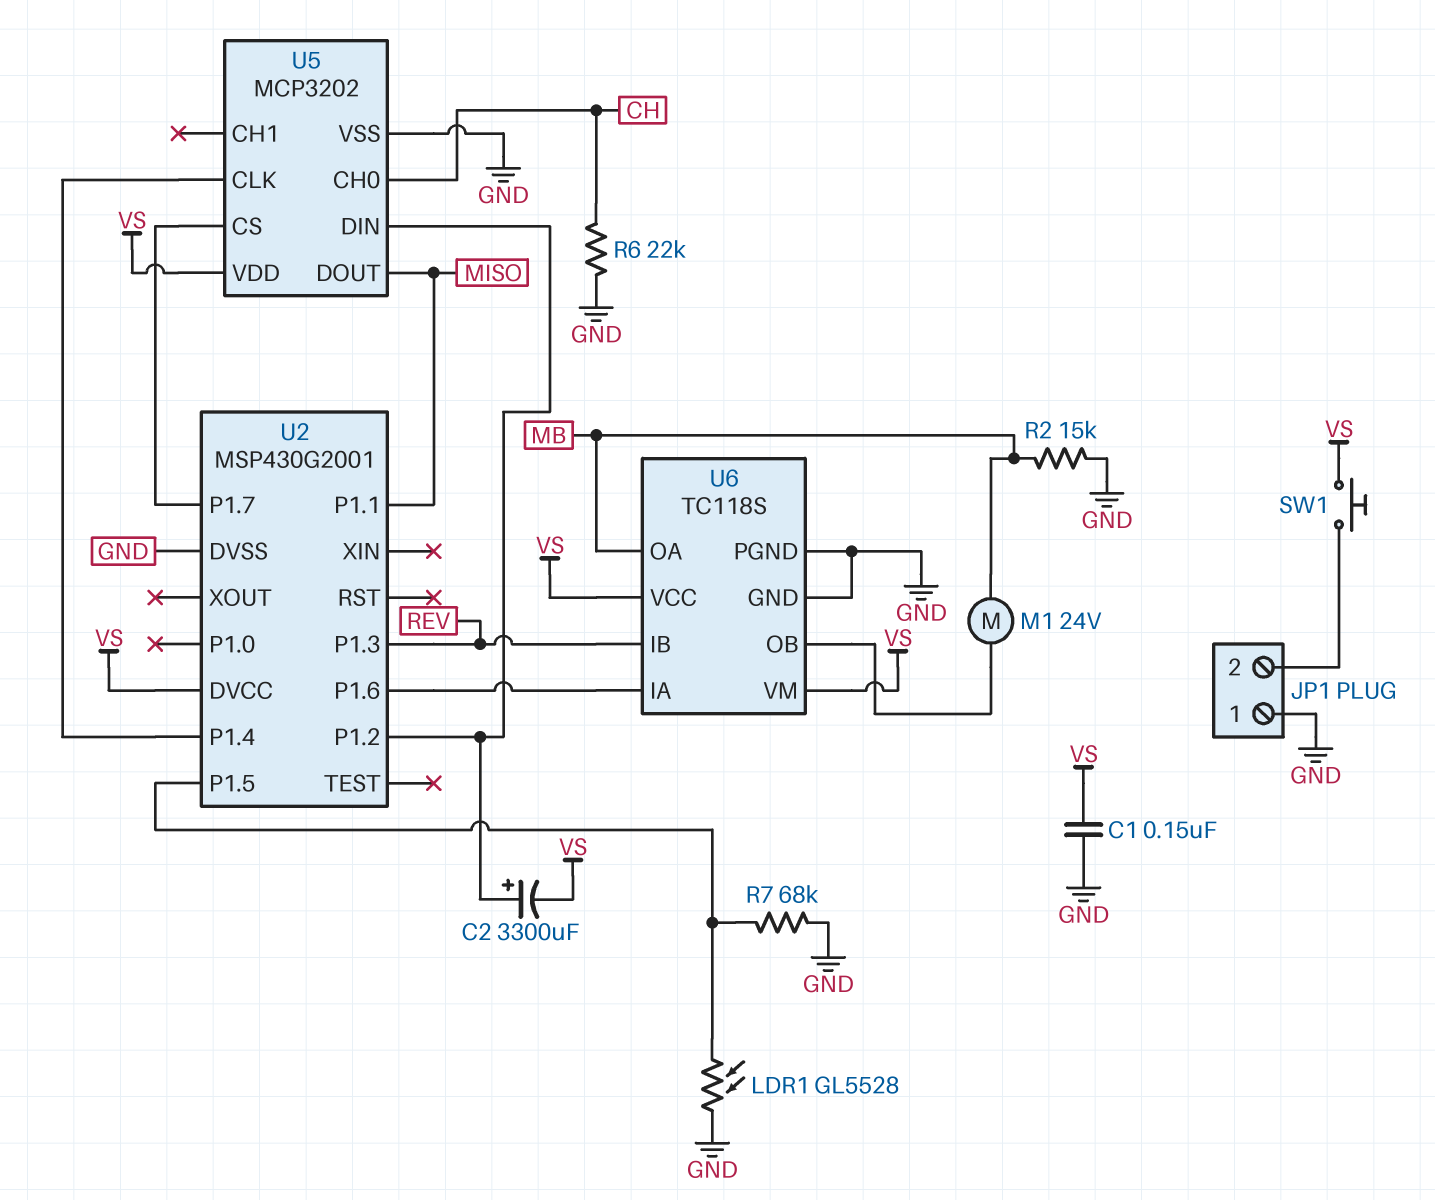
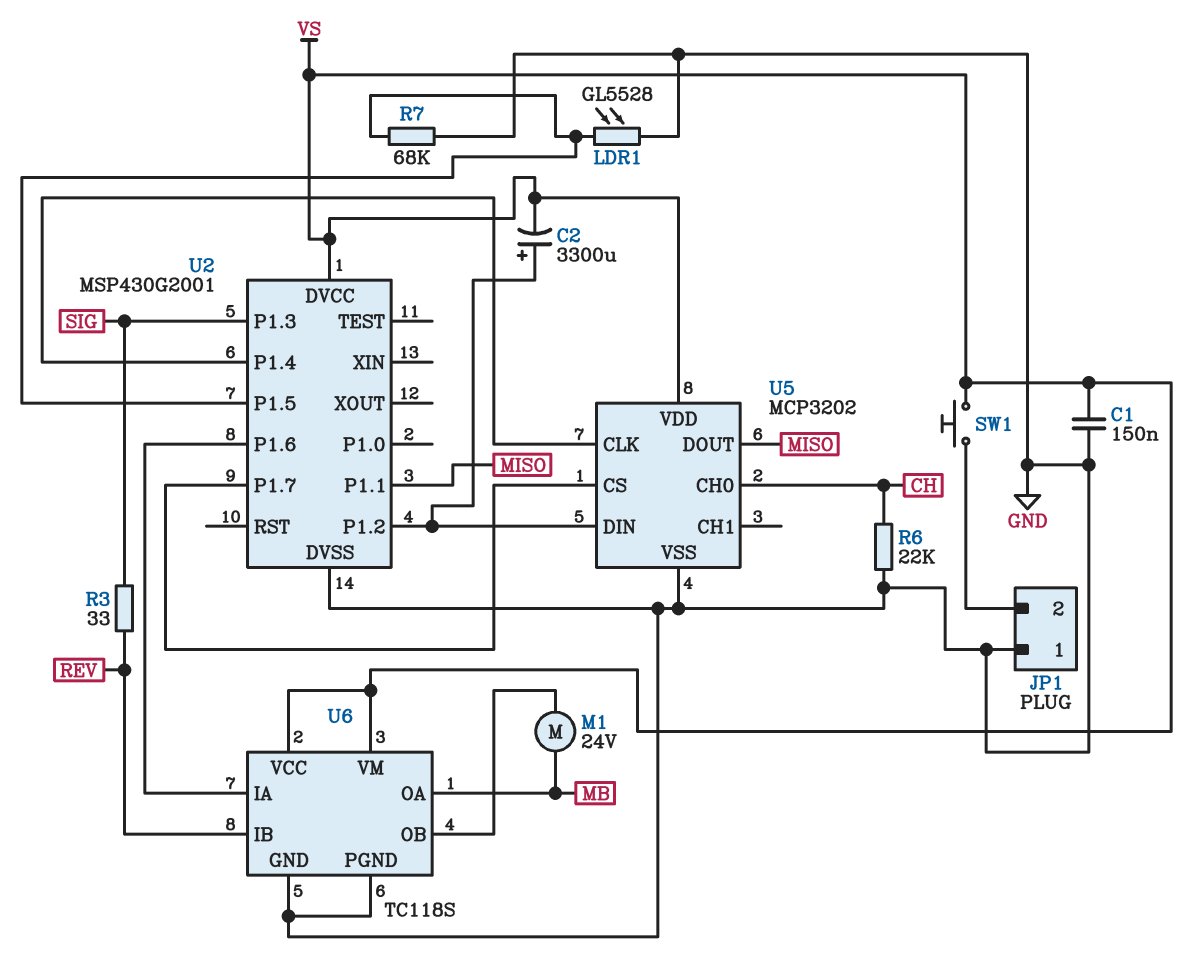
R2: 15k (GND, MB) -> none
R3: none -> 33 (REV, SIG)
U2 pin P1.3: REV -> SIG

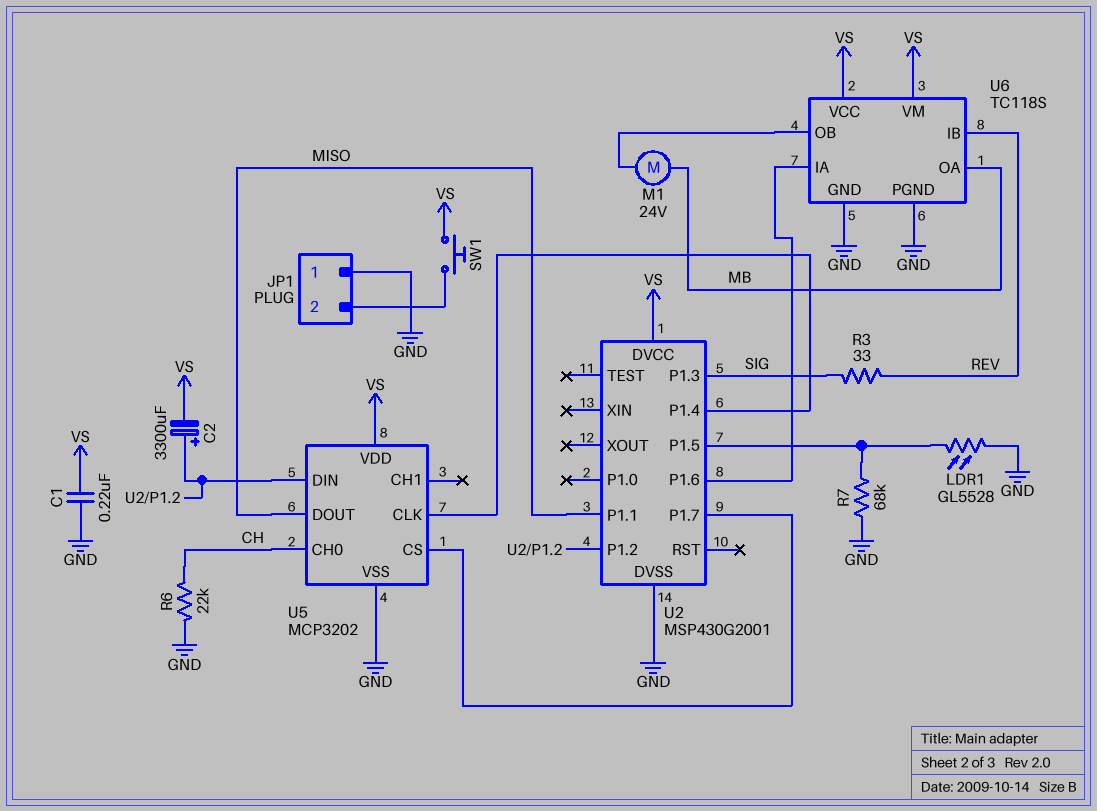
C1: 150nF (GND, VS) -> 220nF (GND, VS)

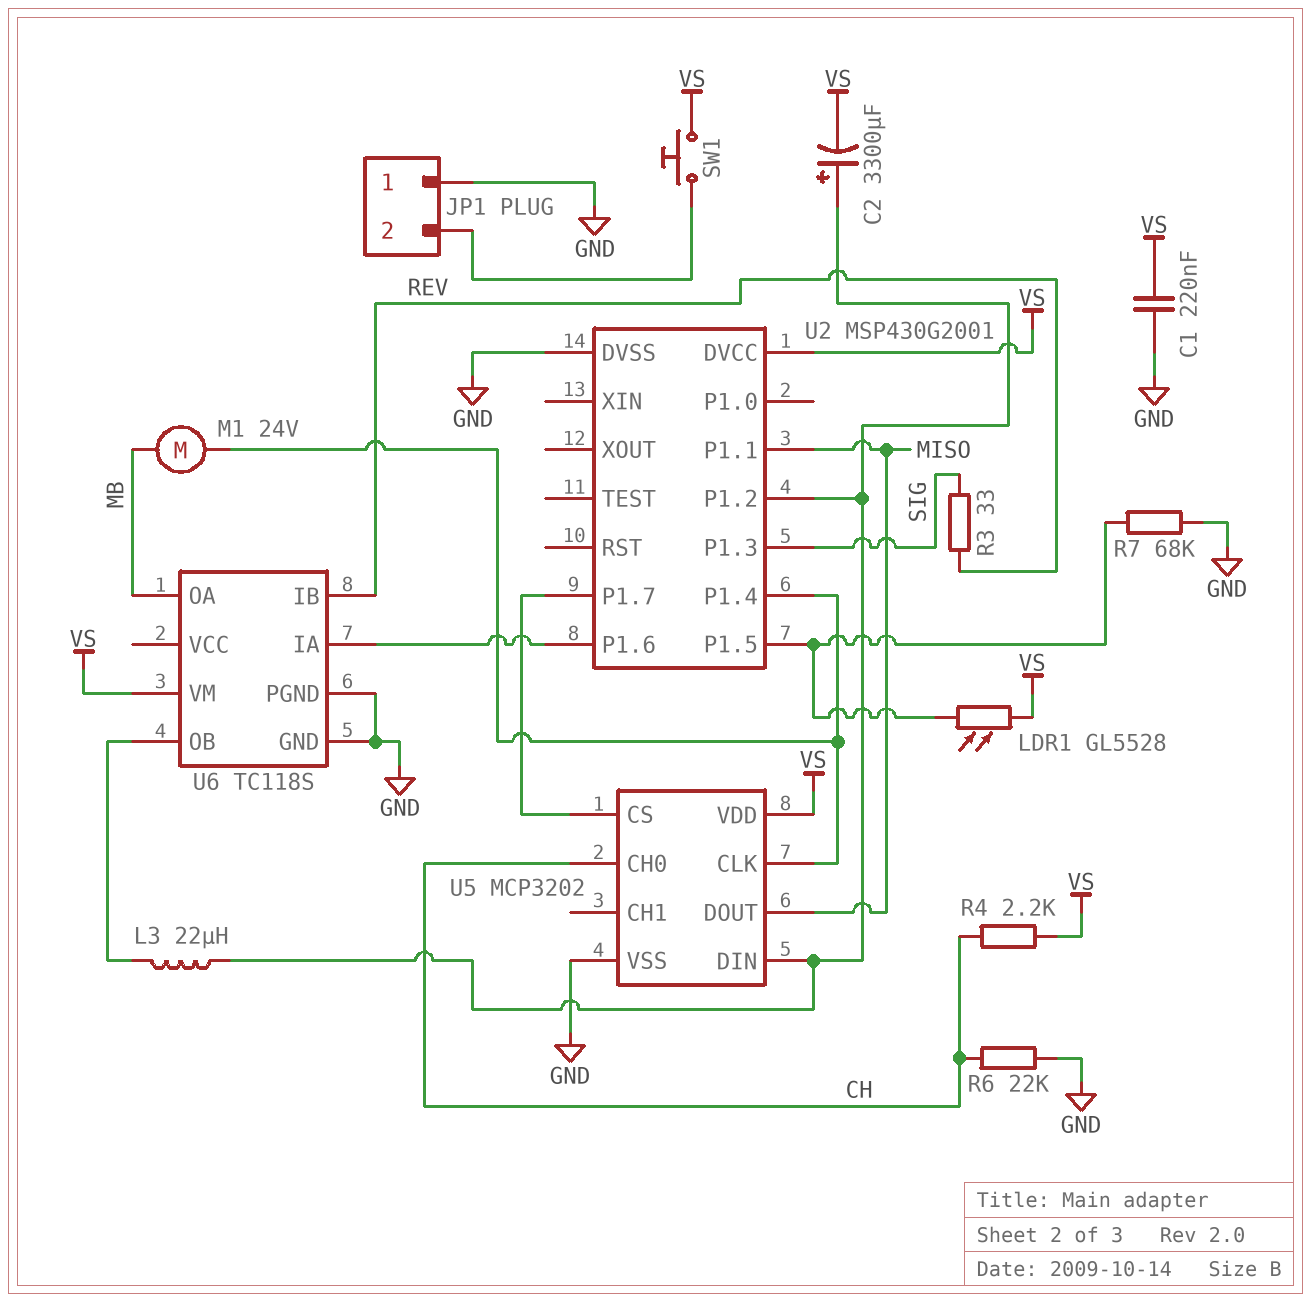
L3: none -> 22uH (U2/P1.2, U6/OB)
LDR1: GL5528 (GND, U2/P1.5) -> GL5528 (U2/P1.5, VS)
M1: motor 24V (MB, U6/OB) -> motor 24V (MB, U2/P1.4)
R4: none -> 2.2k (CH, VS)
U6 pin VCC: VS -> none

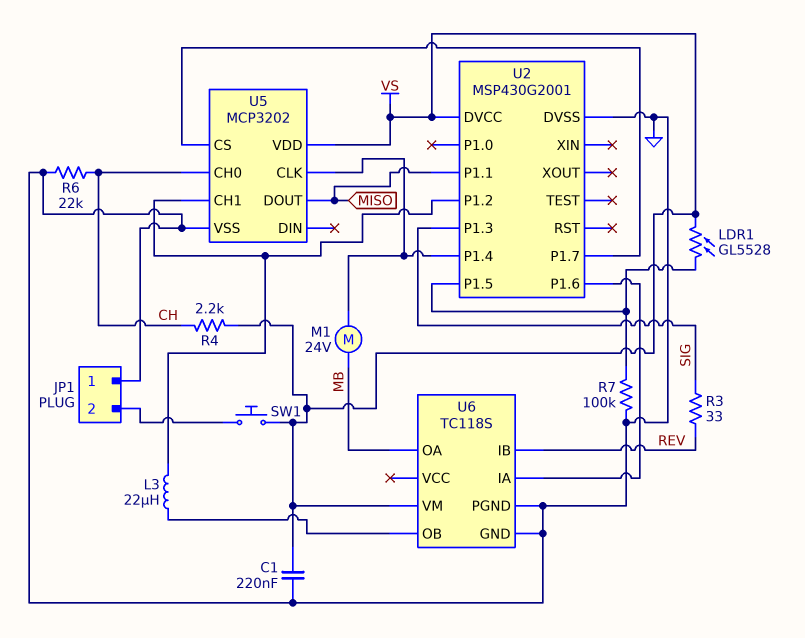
C2: 3300uF (plus U2/P1.2, minus VS) -> none
R7: 68k (GND, U2/P1.5) -> 100k (GND, U2/P1.5)
U5 pin CH1: none -> U2/P1.2
U5 pin DIN: U2/P1.2 -> none

